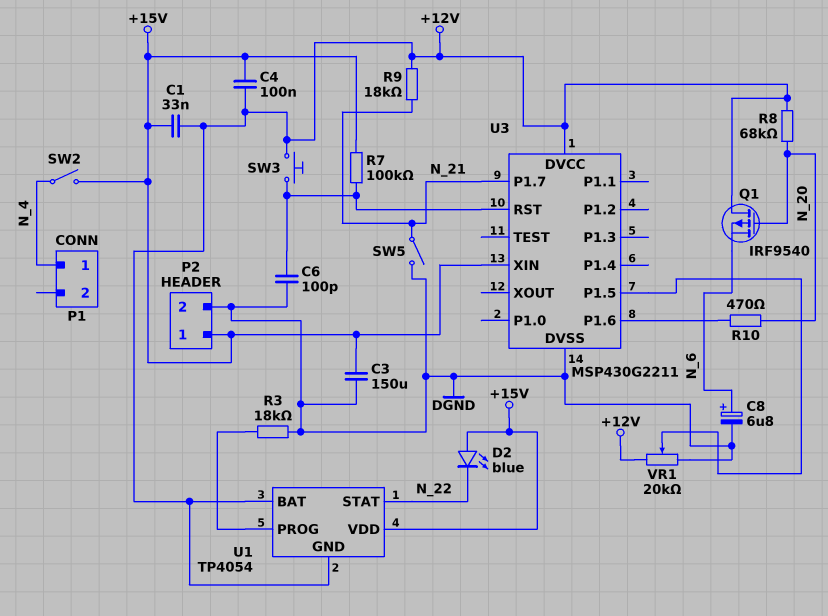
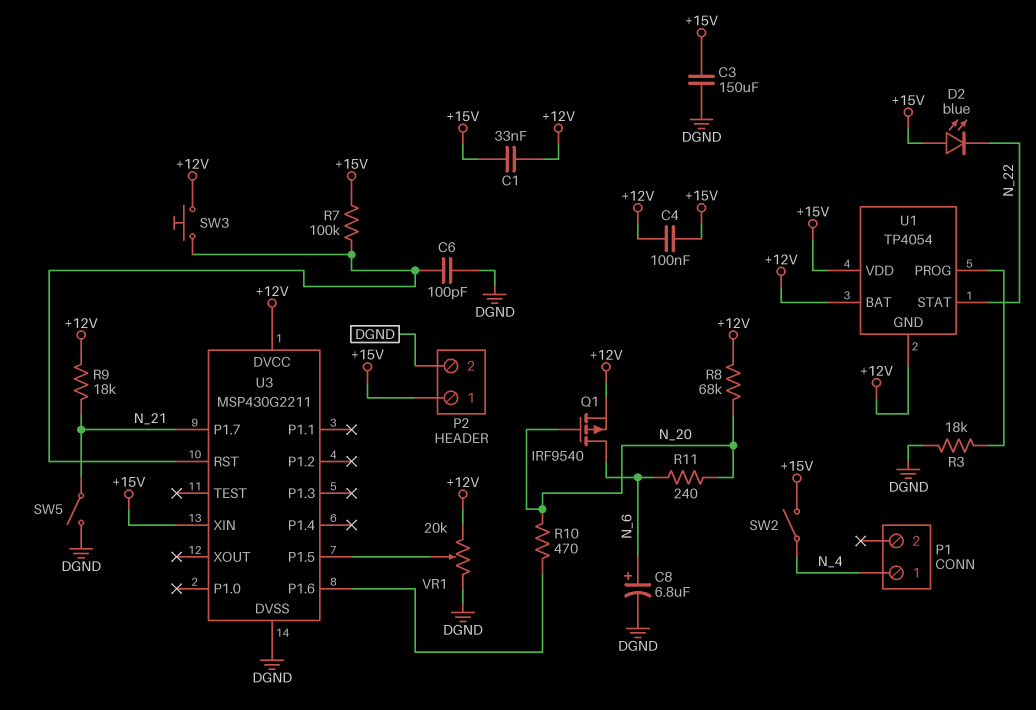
Q1: PMOS IRF9540 (G N_20, D +12V, S N_6) -> PMOS IRF9540 (G N_20, D N_6, S +12V)
R11: none -> 240 (N_6, N_20)

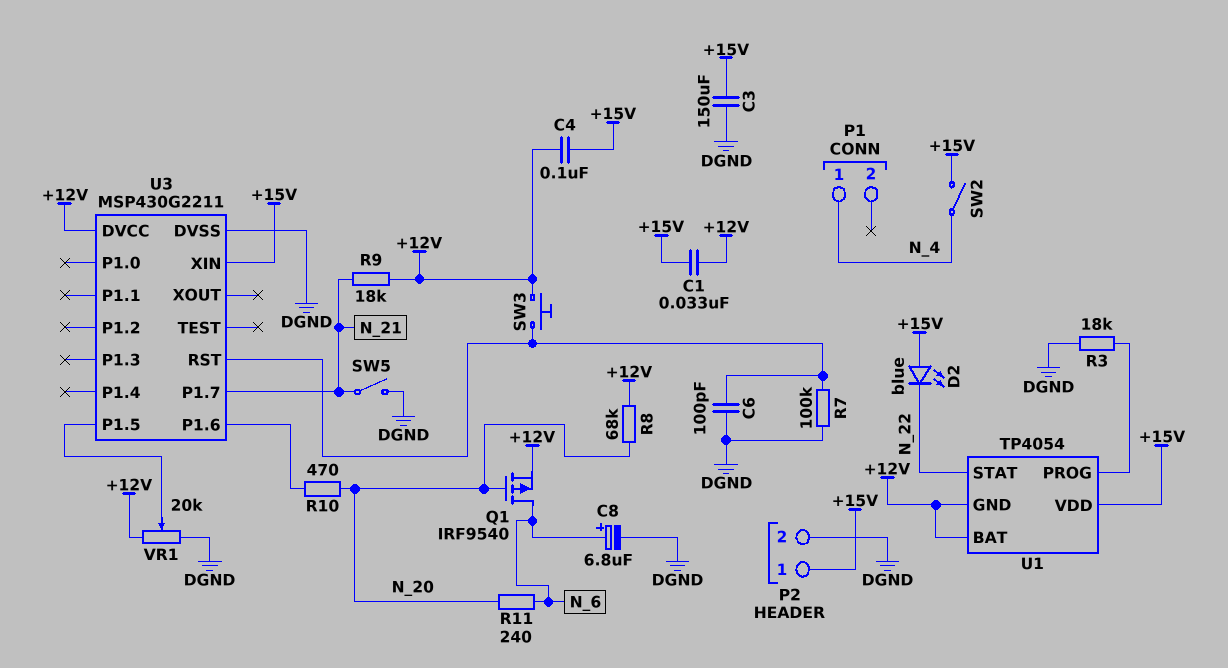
R7: 100k (+15V, U3/RST) -> 100k (DGND, U3/RST)

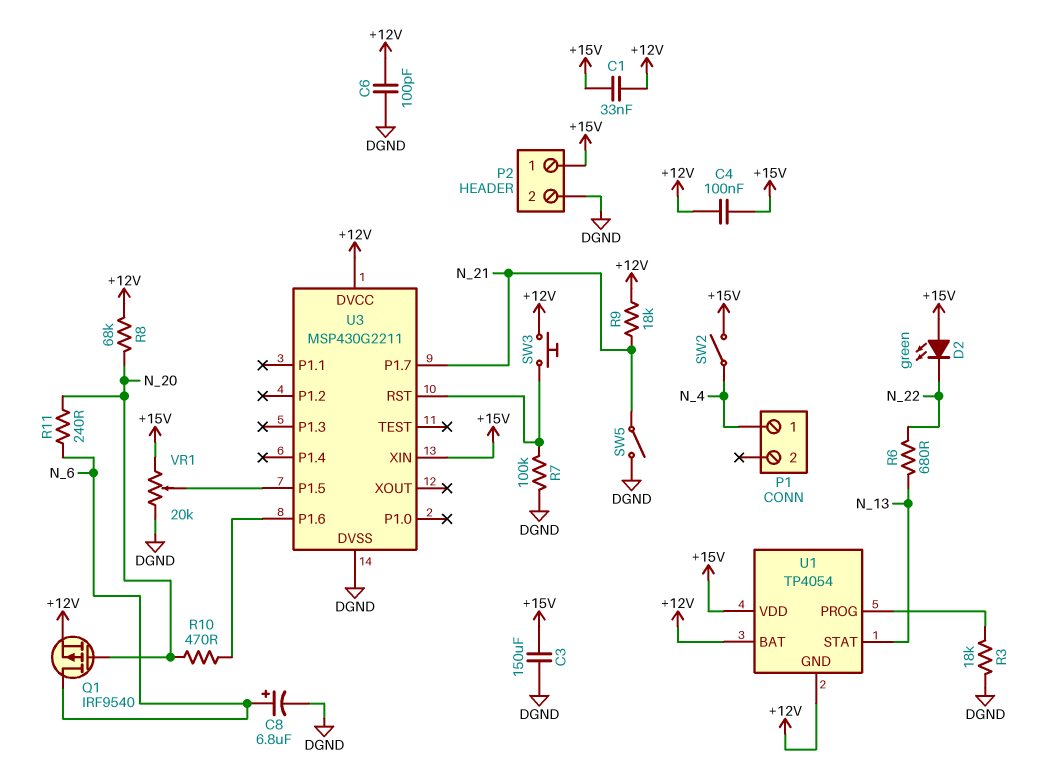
C6: 100pF (DGND, U3/RST) -> 100pF (+12V, DGND)
D2: LED blue (A +15V, K N_22) -> LED green (A +15V, K N_22)
R6: none -> 680 (N_13, N_22)
U1 pin STAT: N_22 -> N_13
VR1: 20k (+12V, DGND, wiper U3/P1.5) -> 20k (+15V, DGND, wiper U3/P1.5)

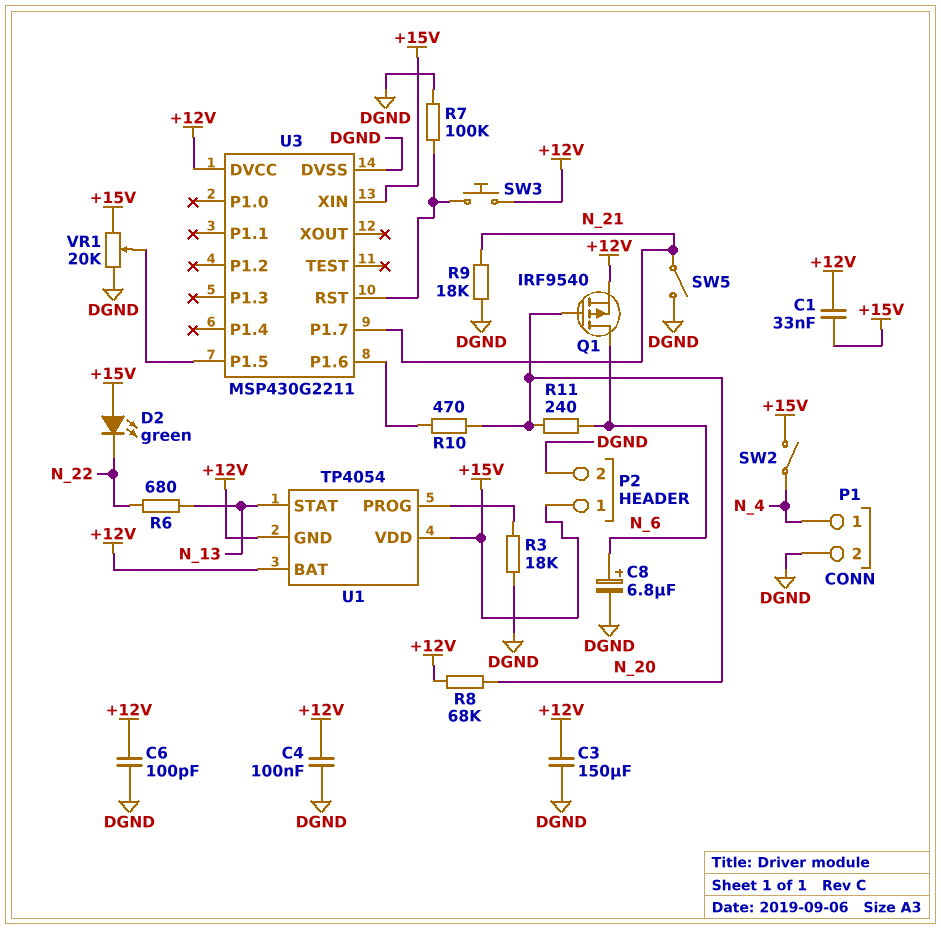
C3: 150uF (+15V, DGND) -> 150uF (+12V, DGND)
C4: 100nF (+12V, +15V) -> 100nF (+12V, DGND)
P1 pin 2: none -> DGND
R9: 18k (+12V, N_21) -> 18k (DGND, N_21)

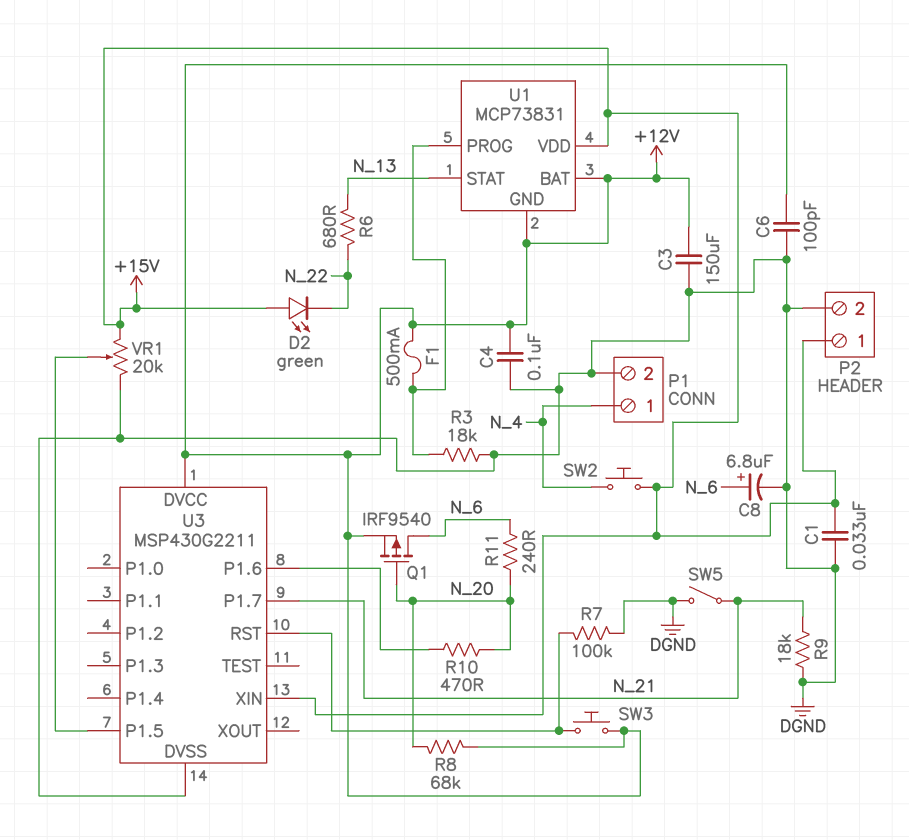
C1: 33nF (+12V, +15V) -> 33nF (+15V, DGND)
F1: none -> 500mA (+12V, U1/PROG)
SW2: switch (+15V, N_4) -> button (+15V, N_4)
U1: TP4054 -> MCP73831

